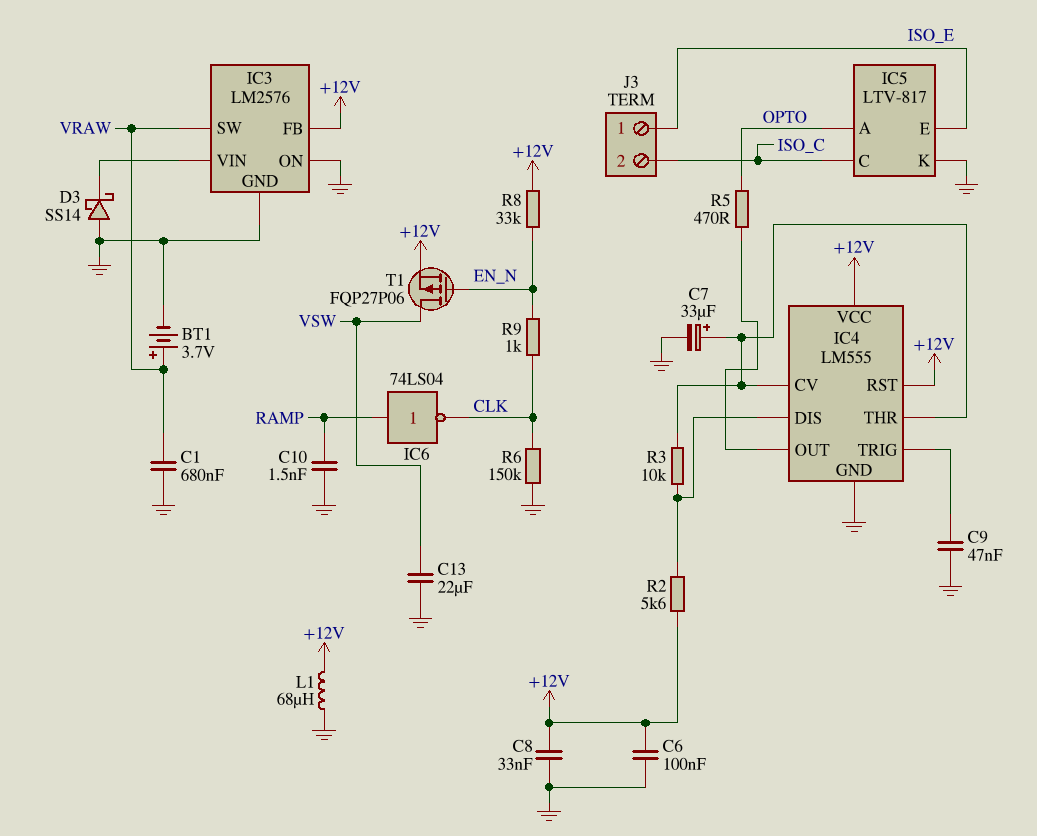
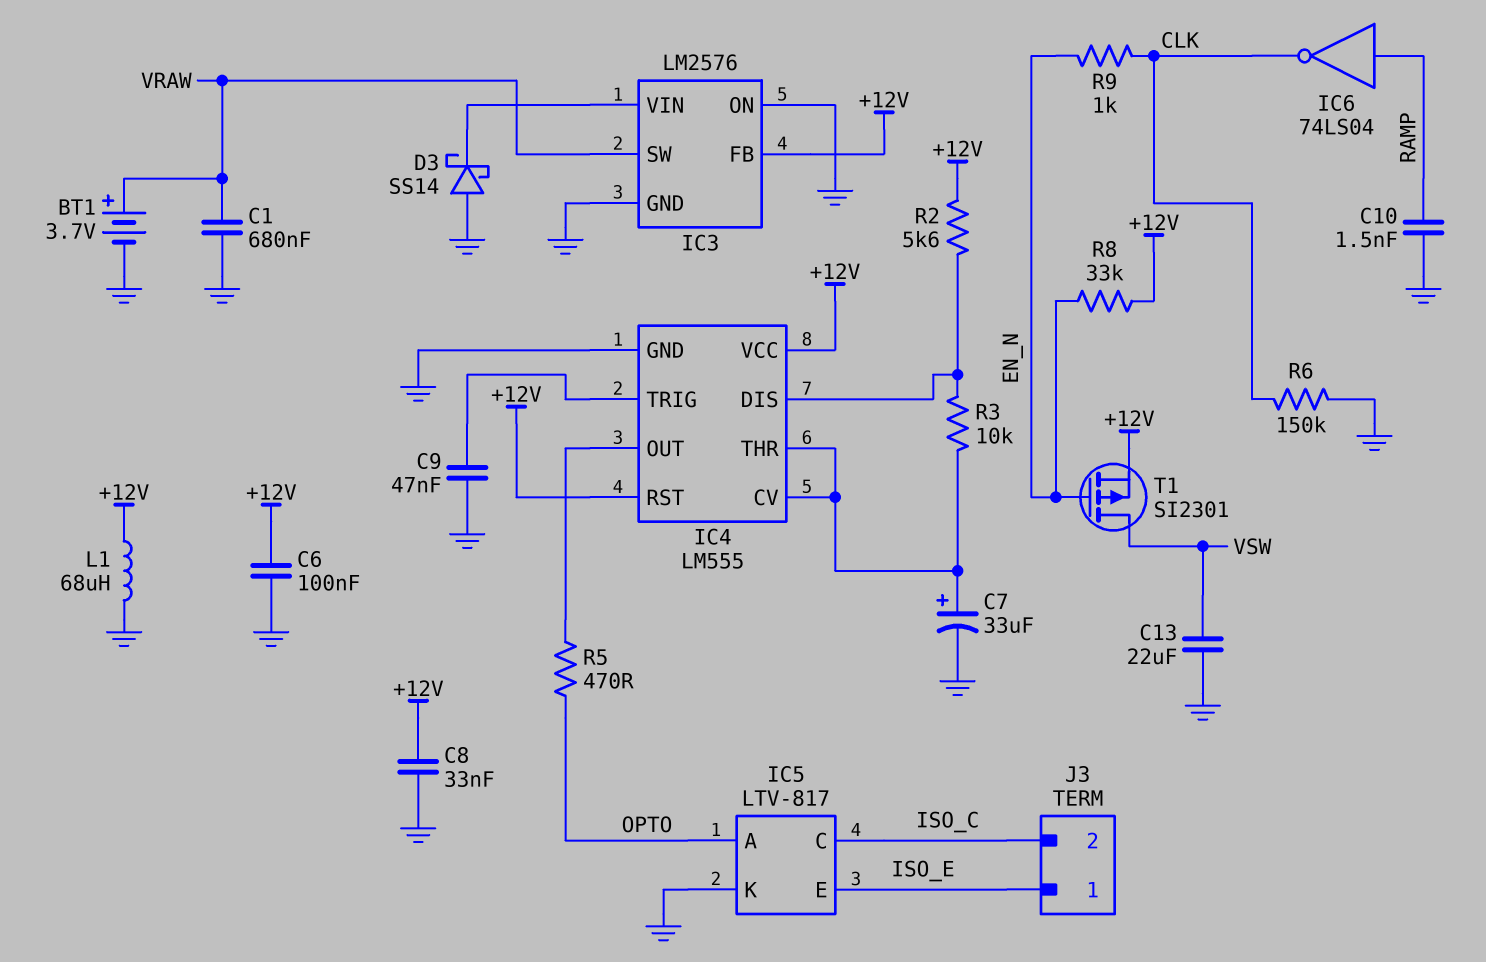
T1: PMOS FQP27P06 (G EN_N, D VSW, S +12V) -> PMOS SI2301 (G EN_N, D VSW, S +12V)

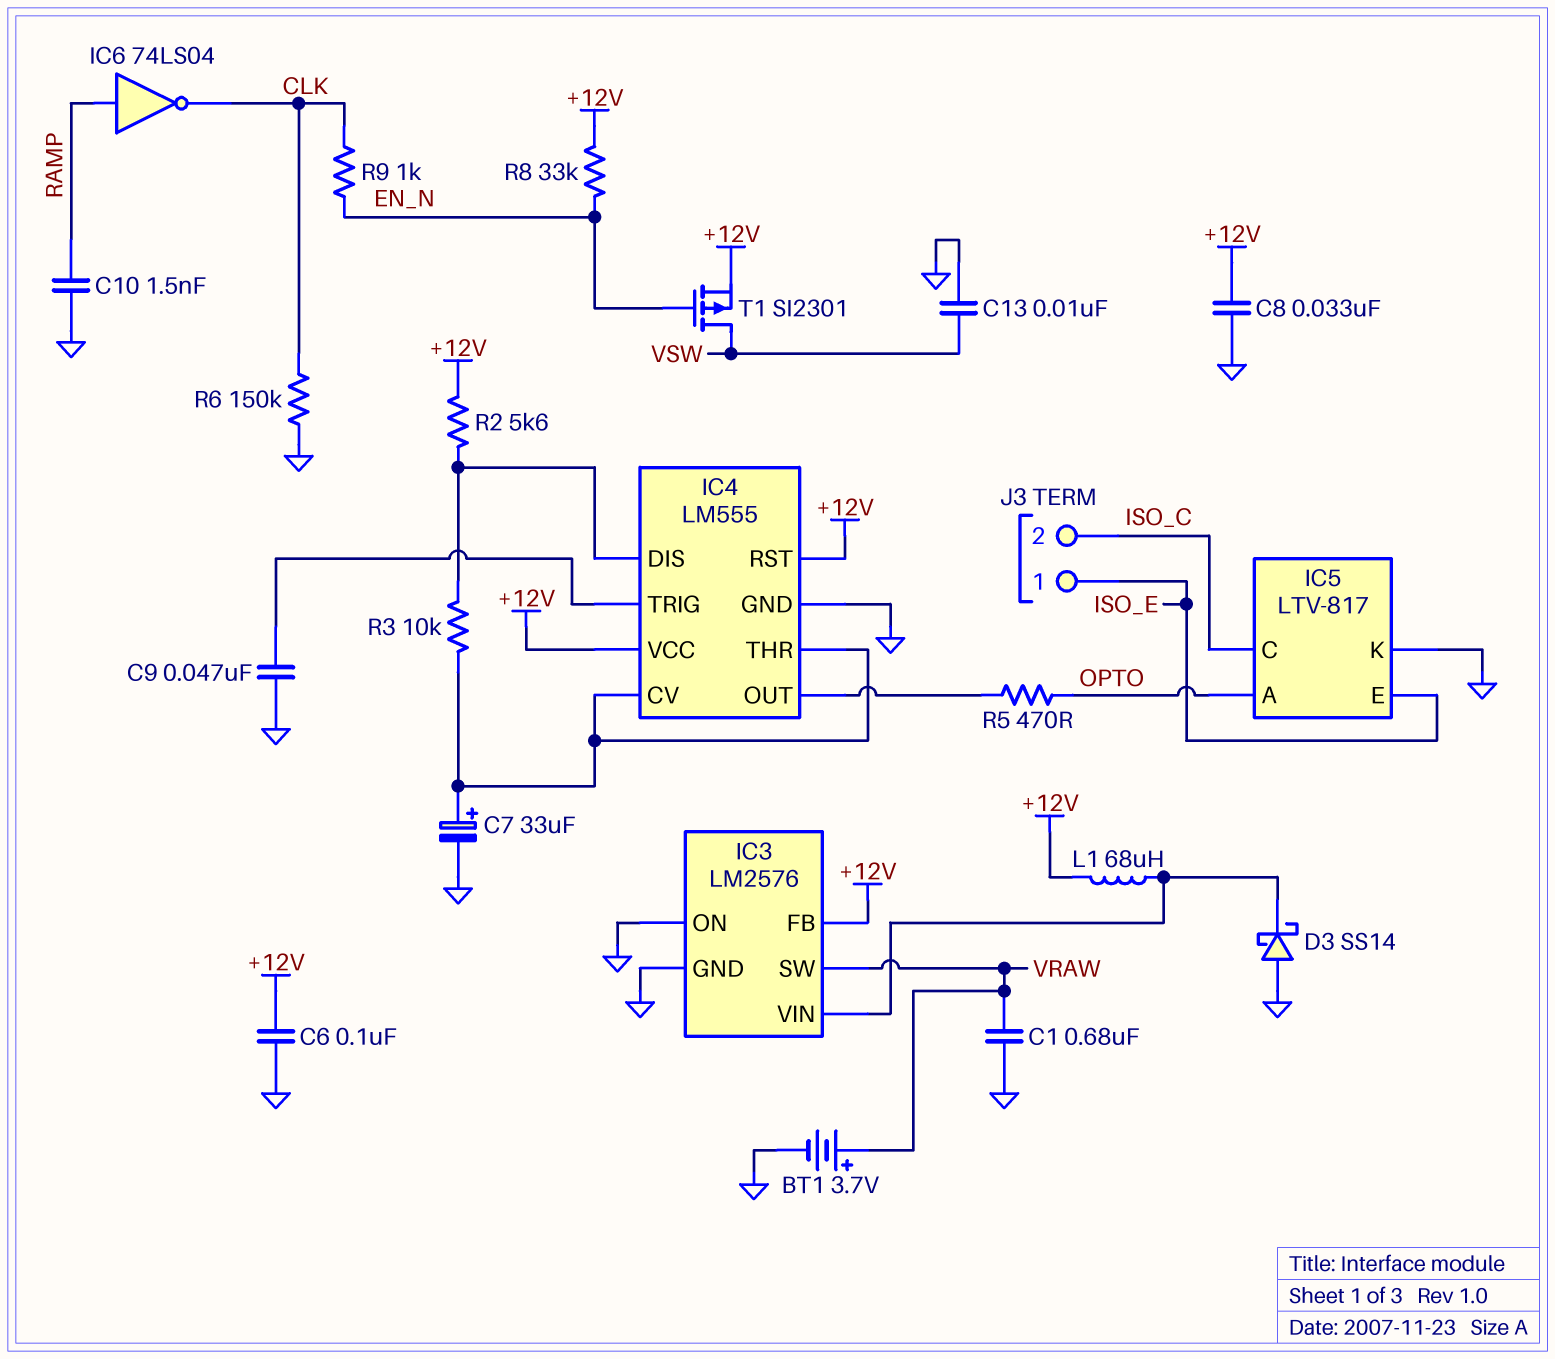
C13: 22uF (GND, VSW) -> 10nF (GND, VSW)
L1: 68uH (+12V, GND) -> 68uH (+12V, IC3/VIN)

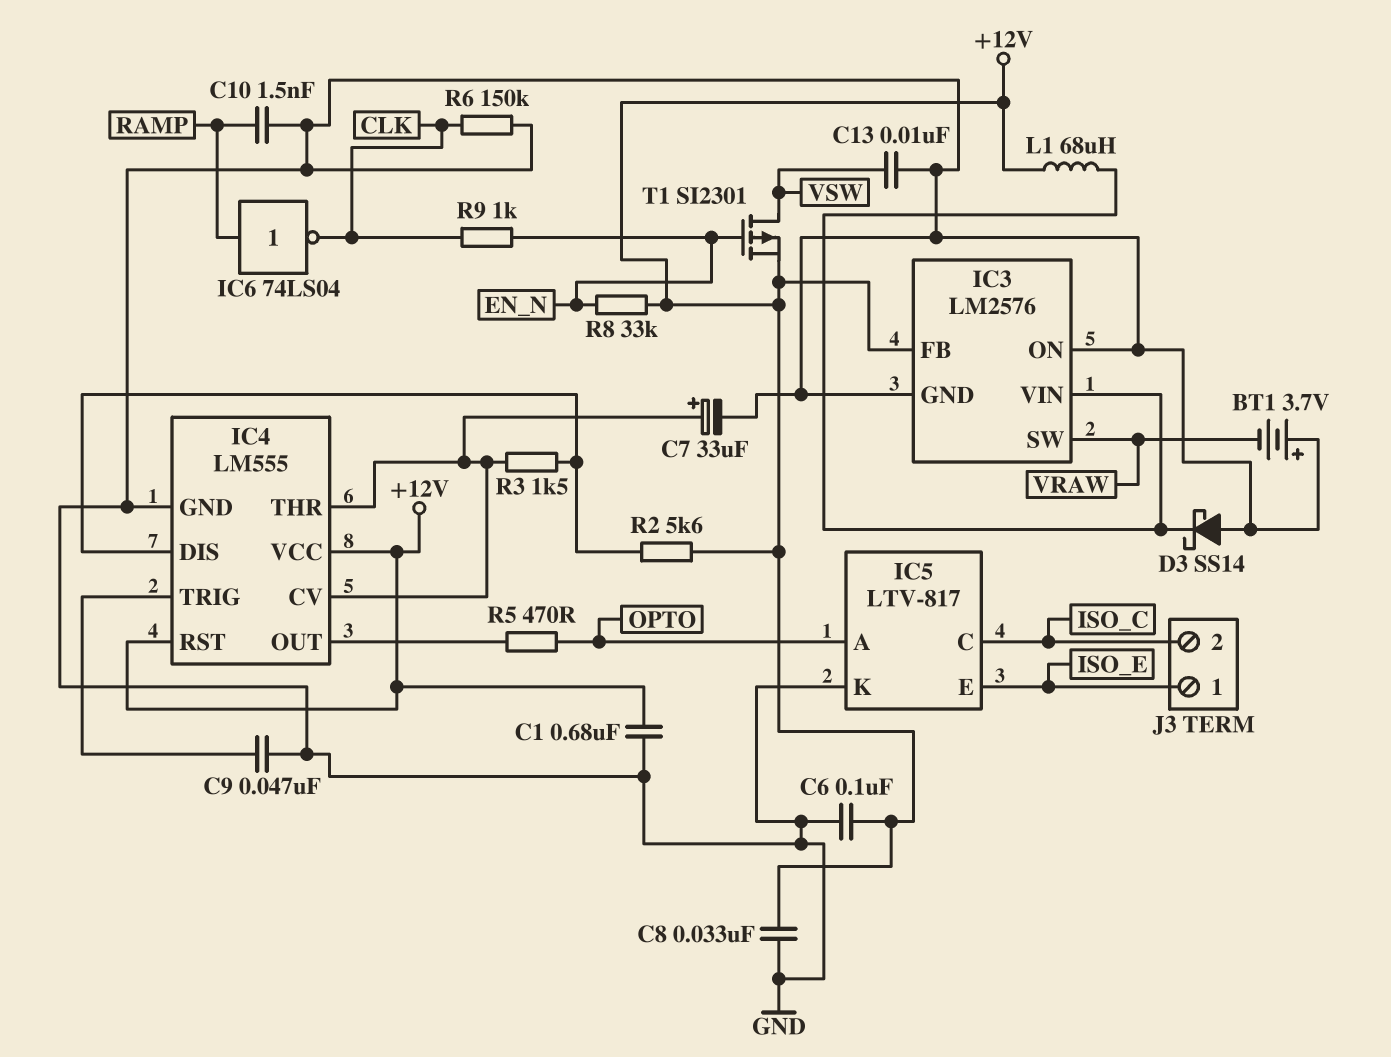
BT1: 3.7V (plus VRAW, minus GND) -> 3.7V (plus GND, minus VRAW)
C1: 680nF (GND, VRAW) -> 680nF (+12V, GND)
R3: 10k (IC4/CV, IC4/DIS) -> 1.5k (IC4/CV, IC4/DIS)

